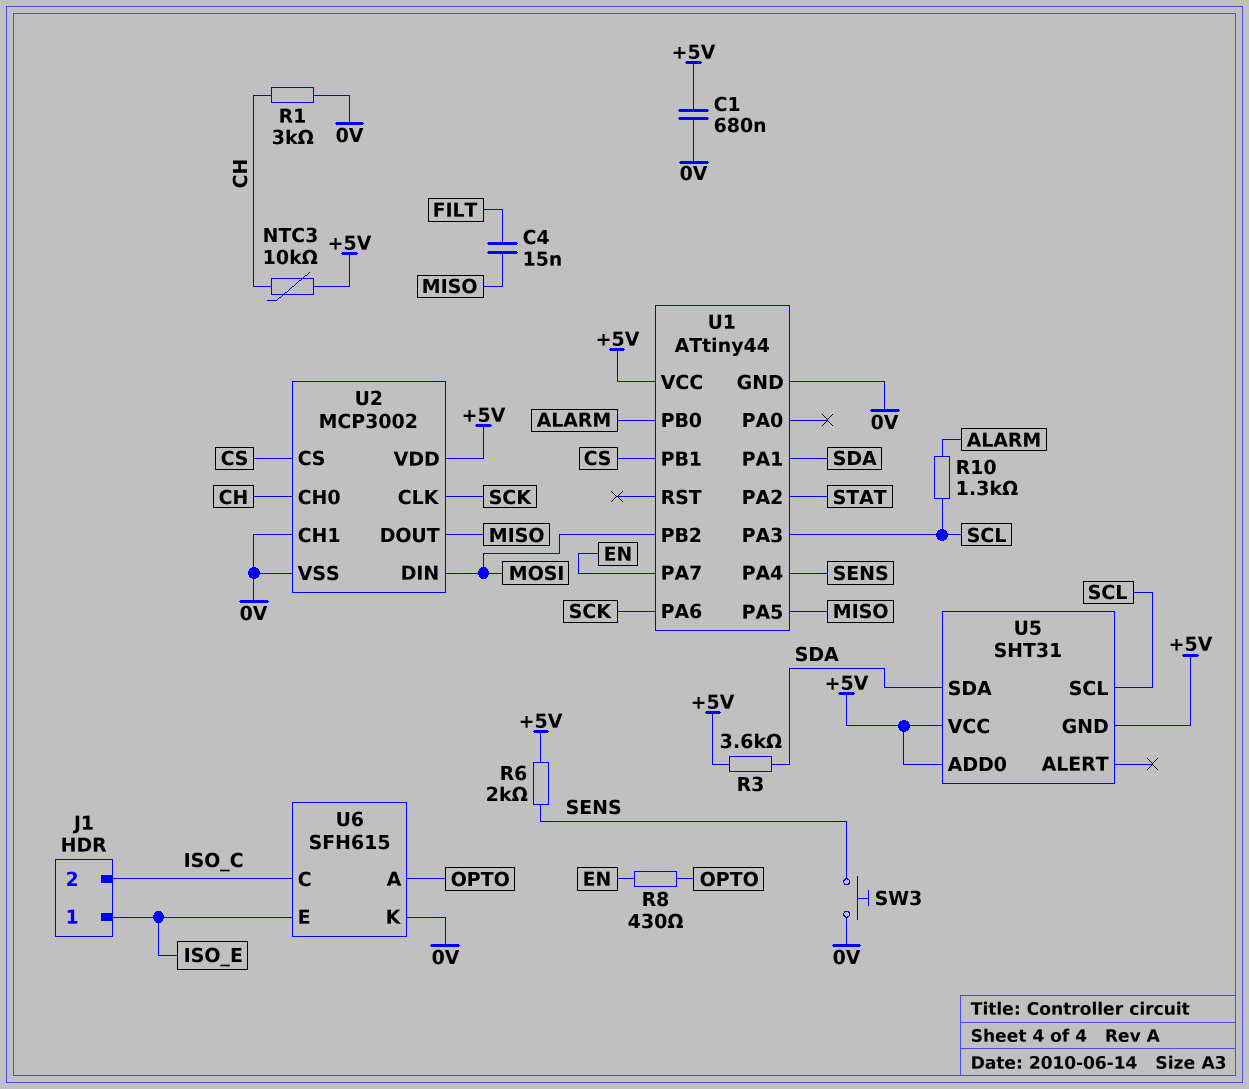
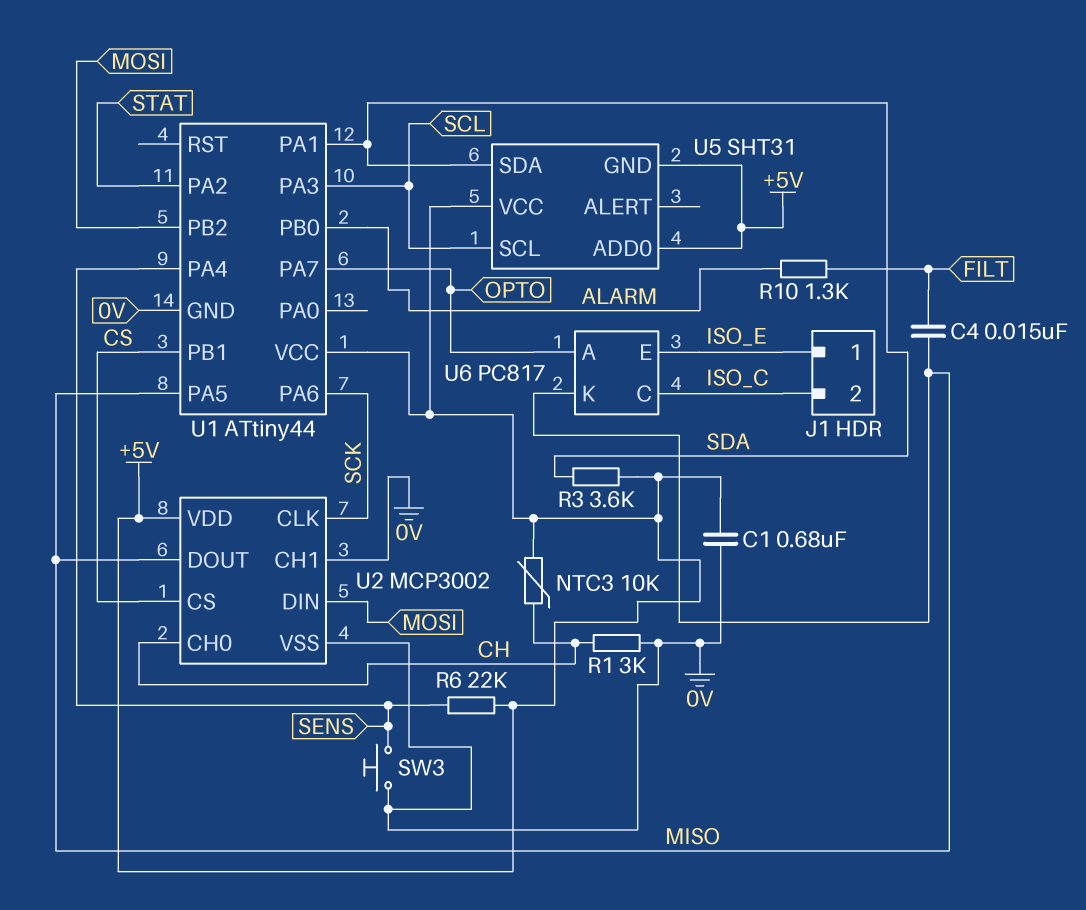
R6: 2k (+5V, SENS) -> 22k (+5V, SENS)
R8: 430 (EN, OPTO) -> none
R10: 1.3k (ALARM, SCL) -> 1.3k (ALARM, FILT)
U1 pin PA7: EN -> OPTO
U6: SFH615 -> PC817
U6 pin K: 0V -> MISO

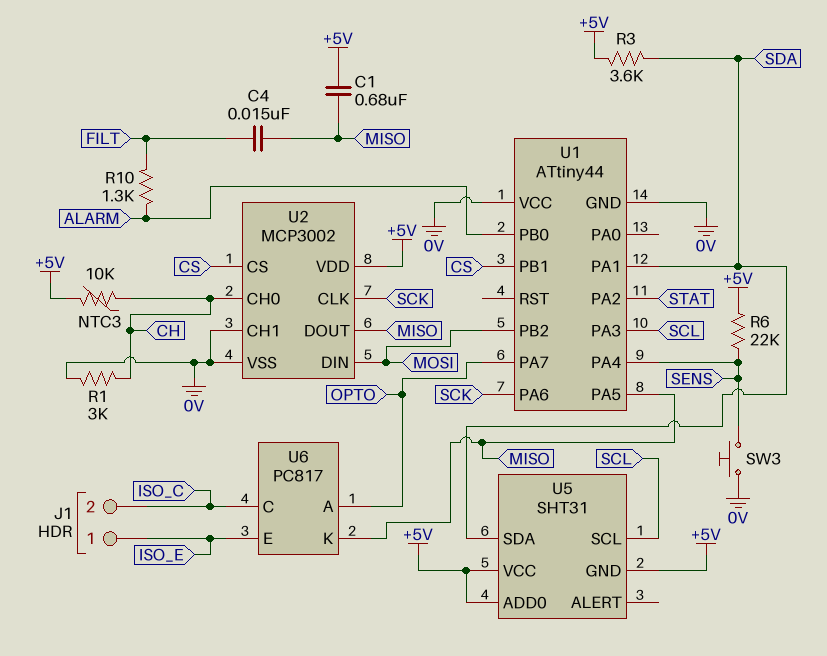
C1: 680nF (+5V, 0V) -> 680nF (+5V, MISO)
U1 pin VCC: +5V -> 0V

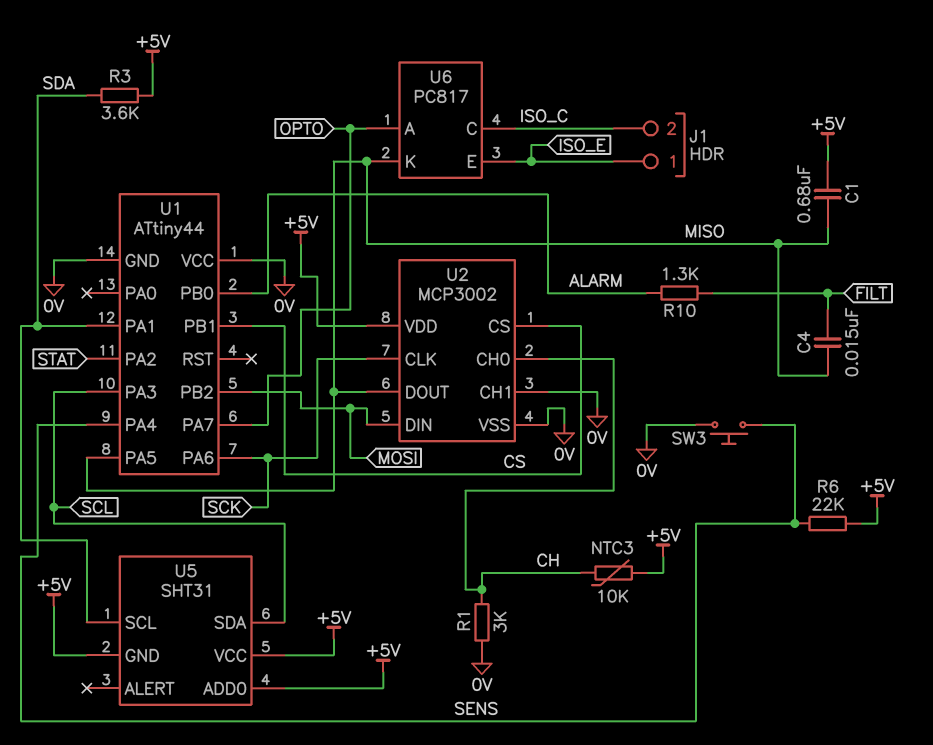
U5 pin SCL: SCL -> SDA
U5 pin SDA: SDA -> SCL

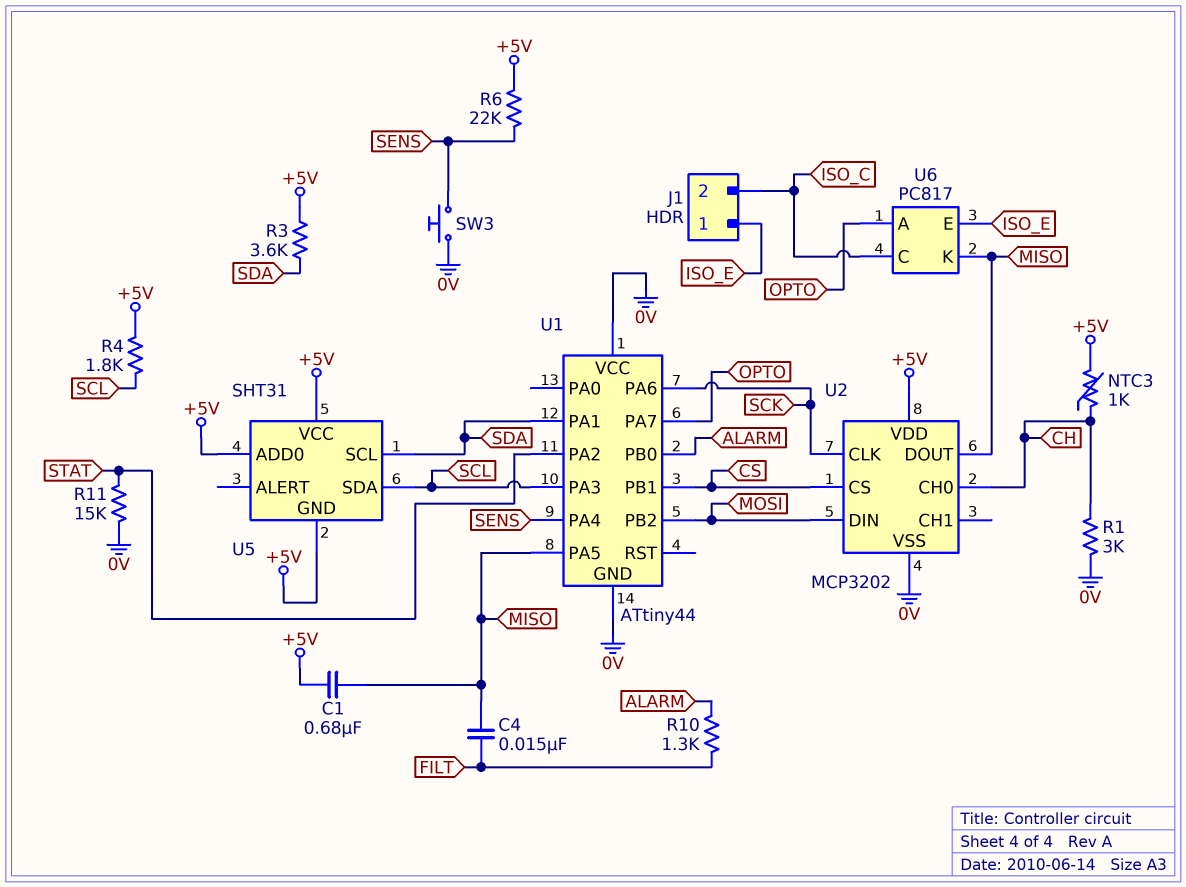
NTC3: 10k (+5V, CH) -> 1k (+5V, CH)
R4: none -> 1.8k (+5V, SCL)
R11: none -> 15k (0V, STAT)
U2: MCP3002 -> MCP3202
U2 pin CH1: 0V -> none

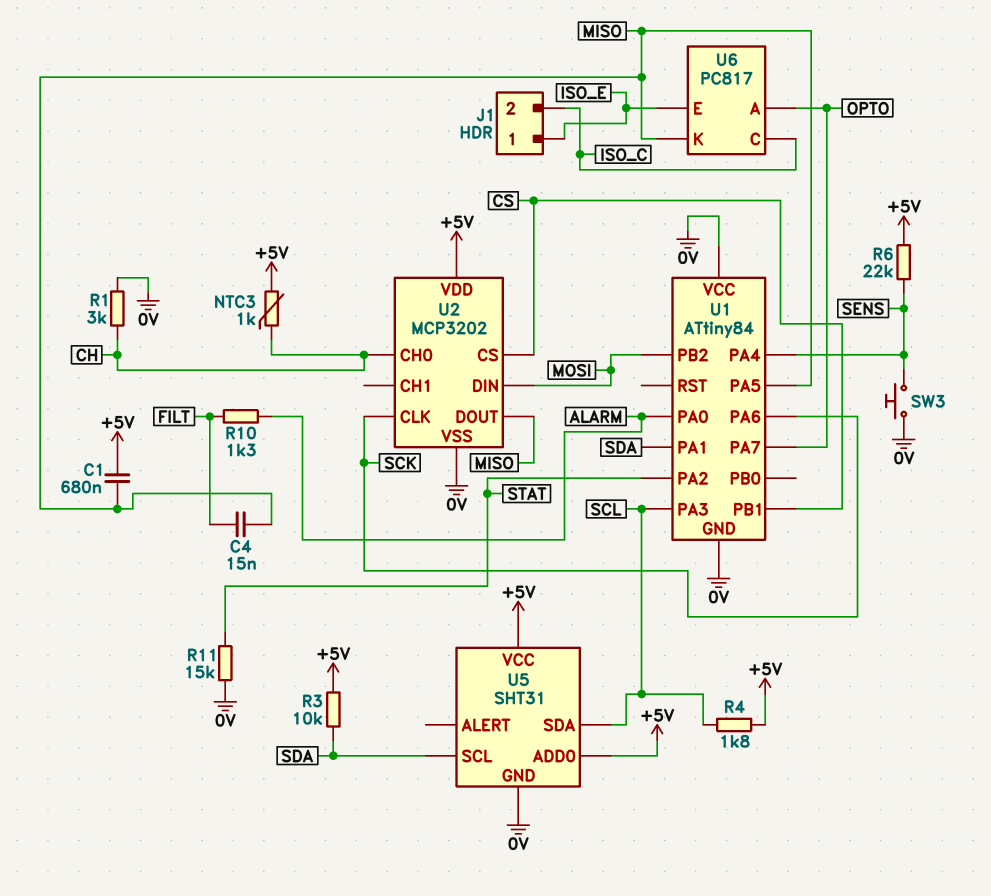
R3: 3.6k (+5V, SDA) -> 10k (+5V, SDA)
U1: ATtiny44 -> ATtiny84
U1 pin PA0: none -> ALARM
U1 pin PB0: ALARM -> none
U5 pin GND: +5V -> 0V

